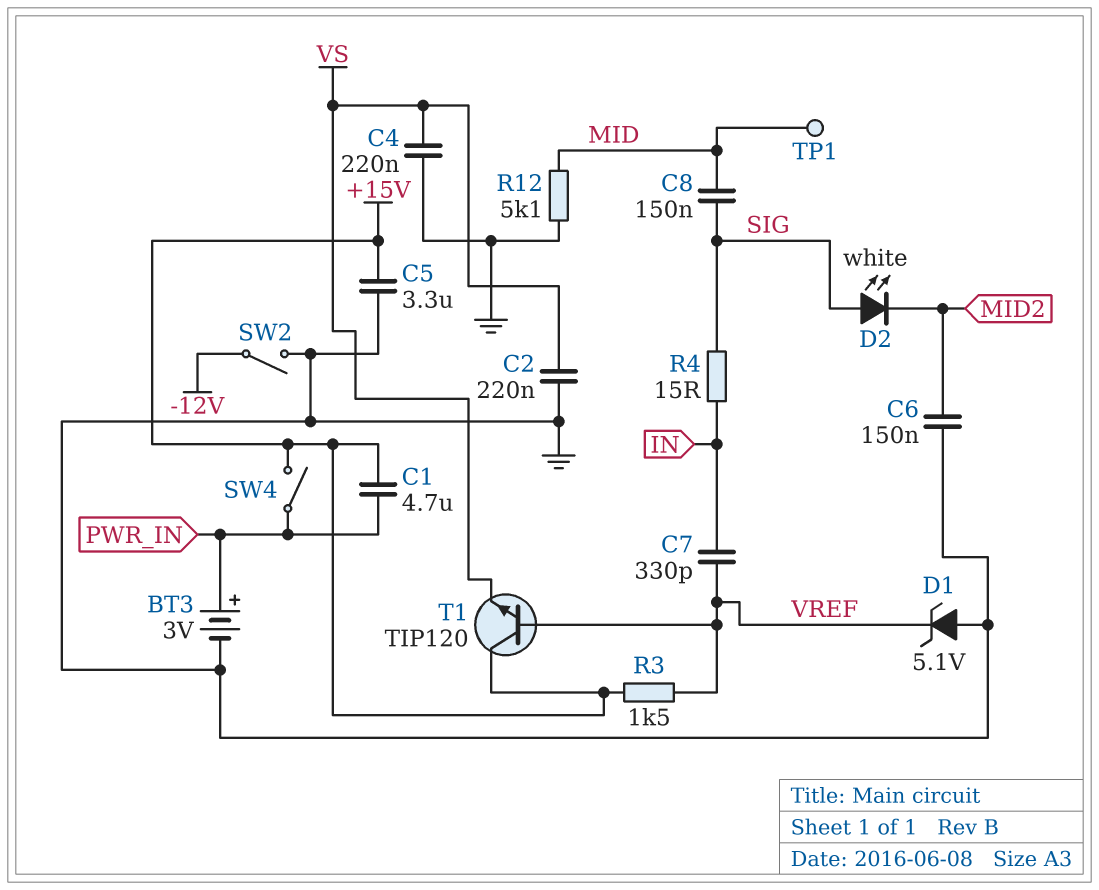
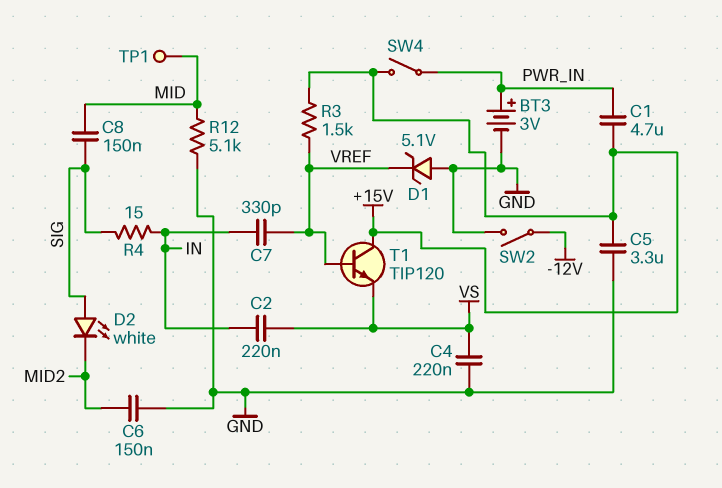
C2: 220nF (GND, VS) -> 220nF (IN, VS)

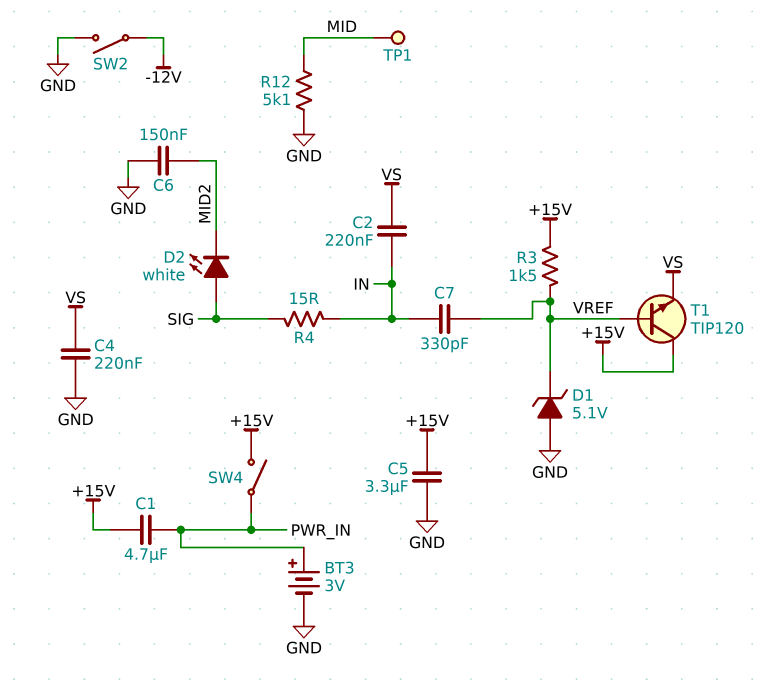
C8: 150nF (MID, SIG) -> none

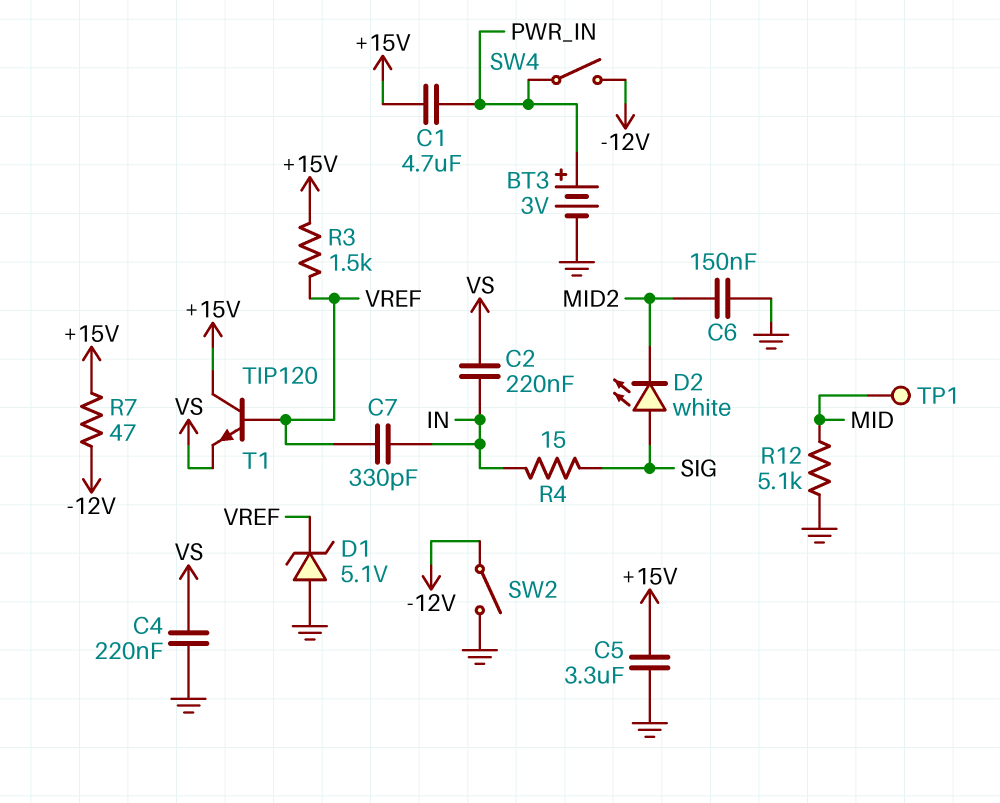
R7: none -> 47 (+15V, -12V)
SW4: switch (+15V, PWR_IN) -> switch (-12V, PWR_IN)

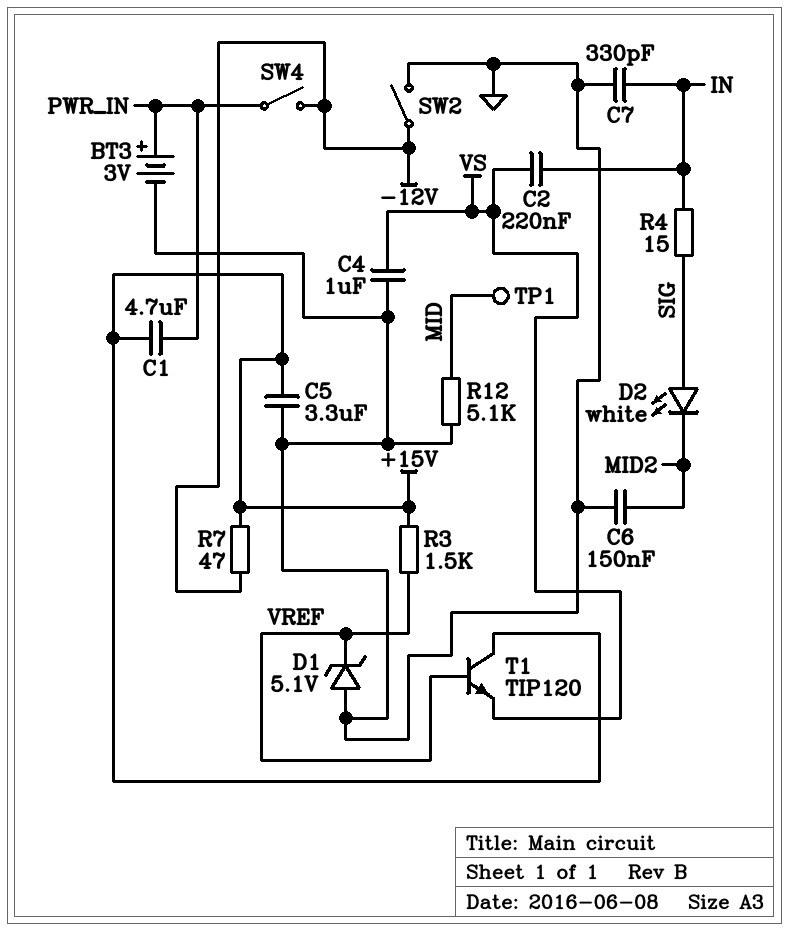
C4: 220nF (GND, VS) -> 1uF (GND, VS)
C7: 330pF (IN, VREF) -> 330pF (GND, IN)

